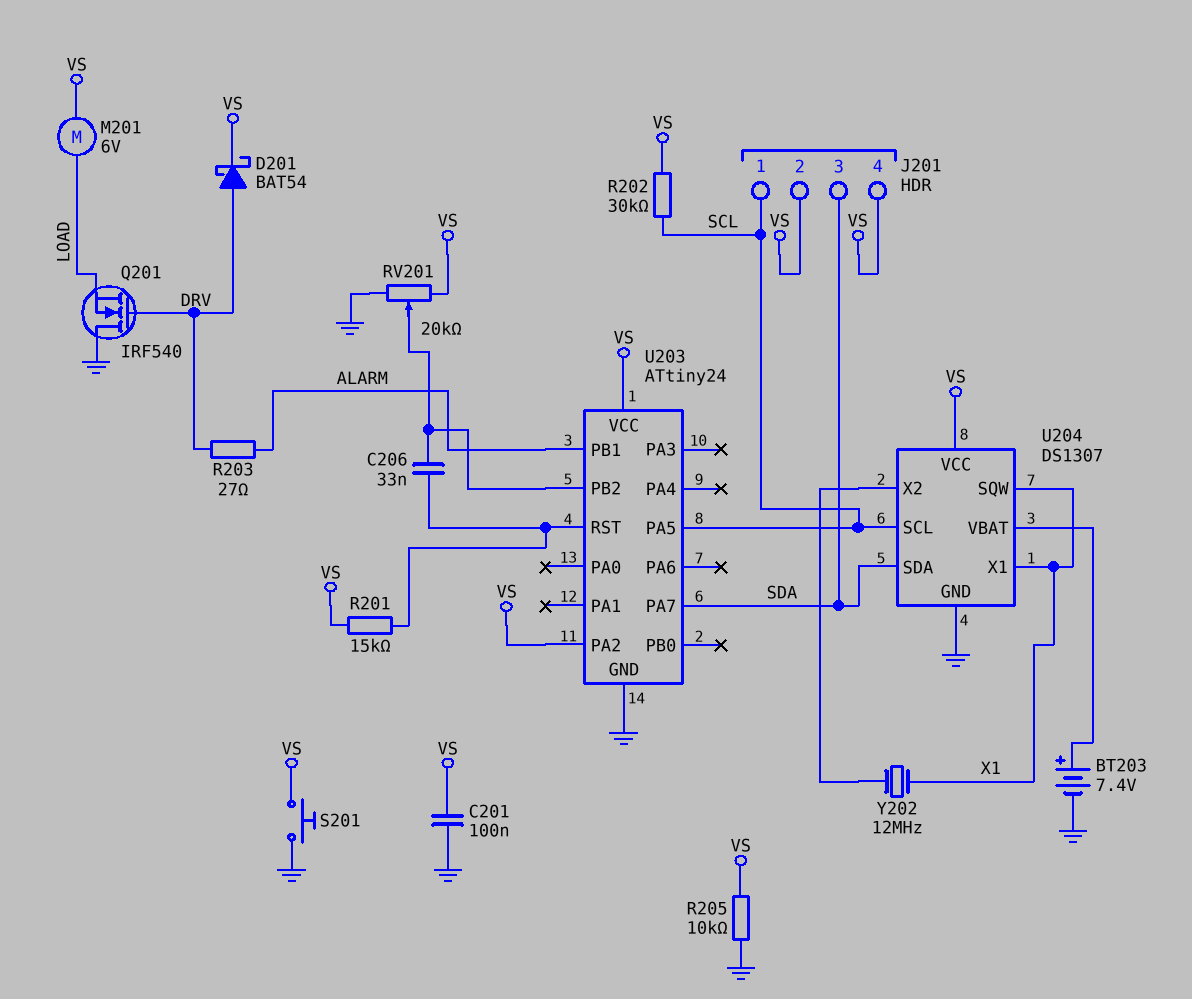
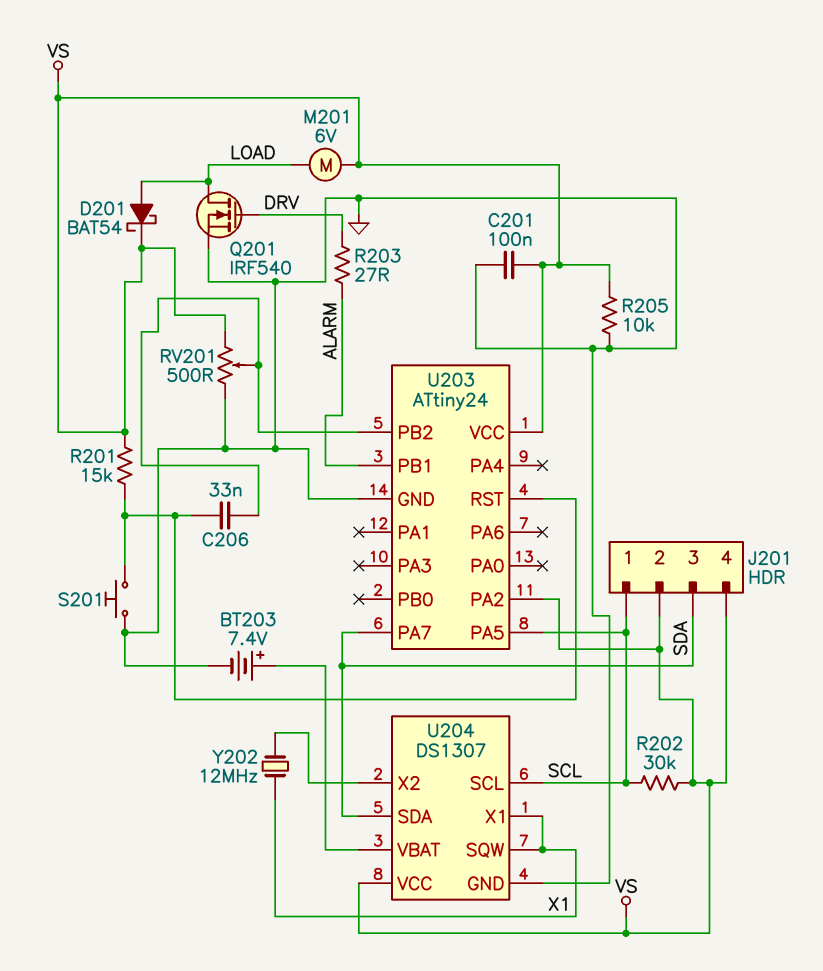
D201: schottky BAT54 (A DRV, K VS) -> schottky BAT54 (A LOAD, K VS)
Q201: NMOS IRF540 (G DRV, D GND, S LOAD) -> NMOS IRF540 (G DRV, D LOAD, S GND)
RV201: 20k (GND, VS, wiper U203/PB2) -> 500 (GND, VS, wiper U203/PB2)
S201: button (GND, VS) -> button (GND, U203/RST)

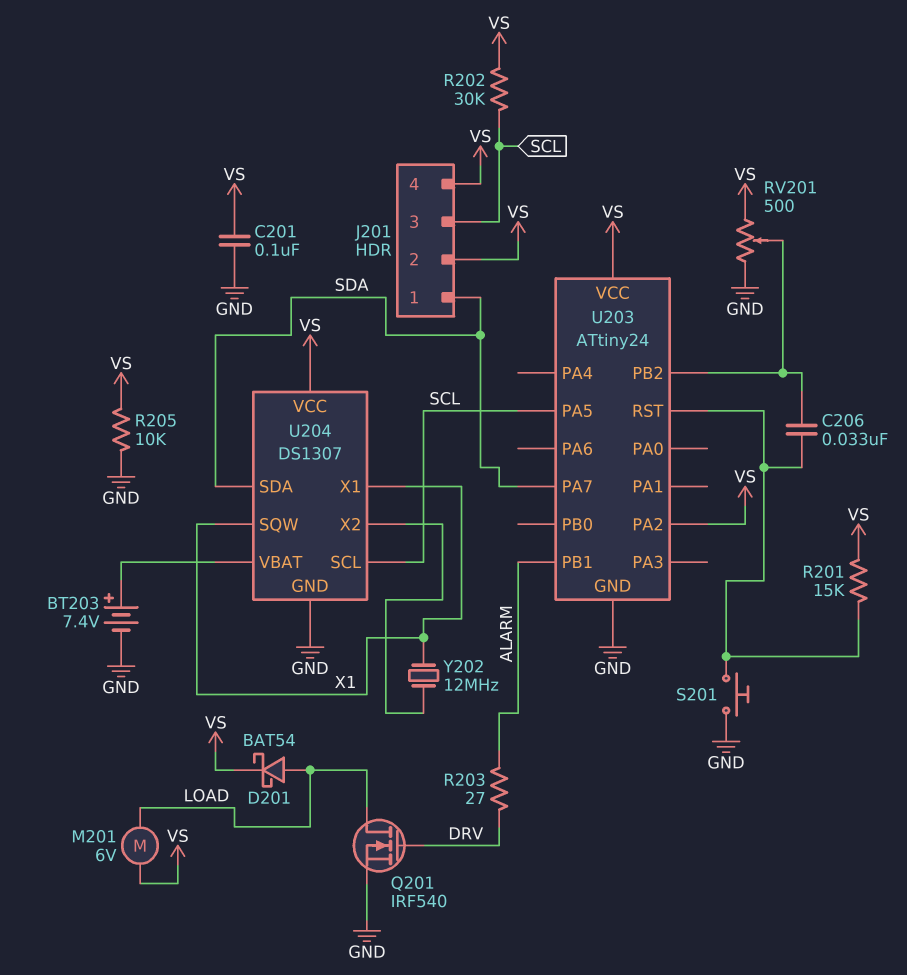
J201 pin 1: SCL -> SDA
J201 pin 3: SDA -> SCL

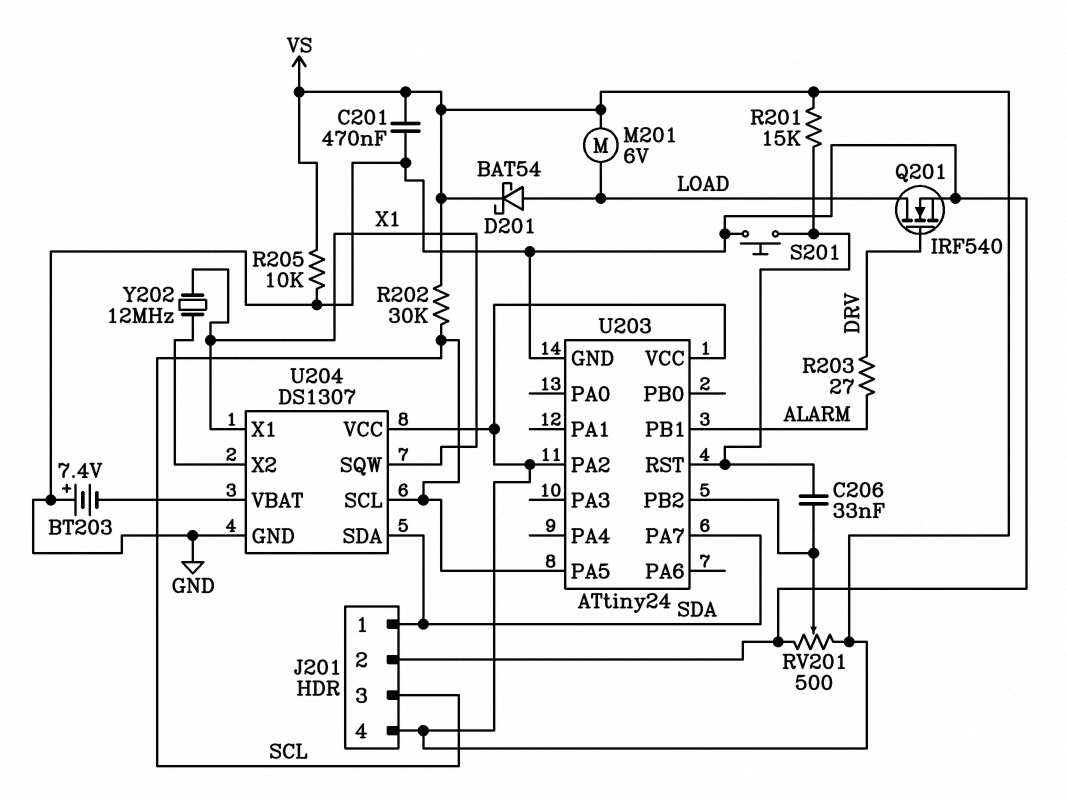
BT203: 7.4V (plus U204/VBAT, minus GND) -> 7.4V (plus GND, minus U204/VBAT)
C201: 100nF (GND, VS) -> 470nF (GND, VS)
J201 pin 2: VS -> GND

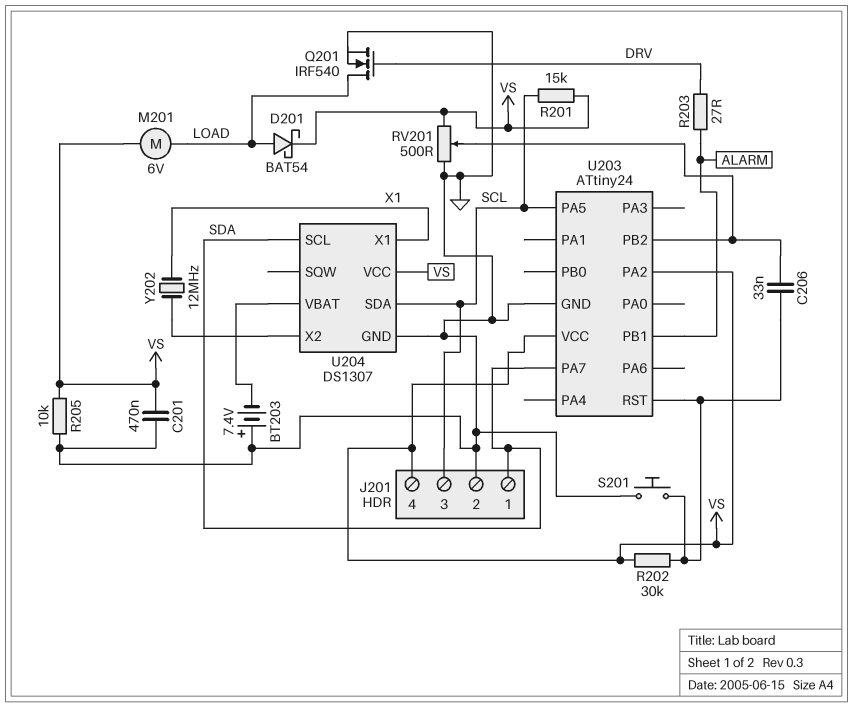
R201: 15k (U203/RST, VS) -> 15k (SCL, VS)
R202: 30k (SCL, VS) -> 30k (U203/RST, VS)
U204 pin SCL: SCL -> SDA
U204 pin SDA: SDA -> SCL
U204 pin SQW: X1 -> none

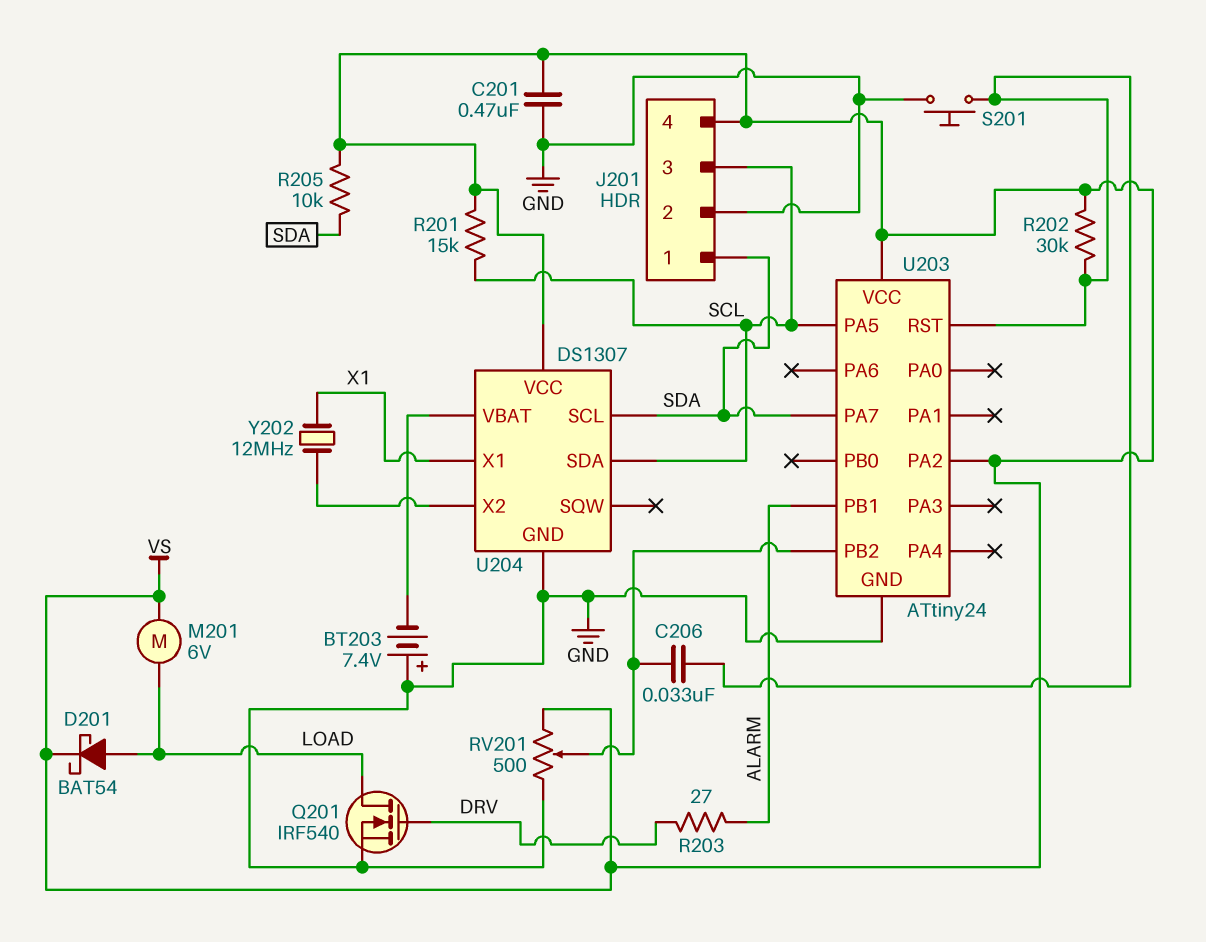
R205: 10k (GND, VS) -> 10k (SDA, VS)

